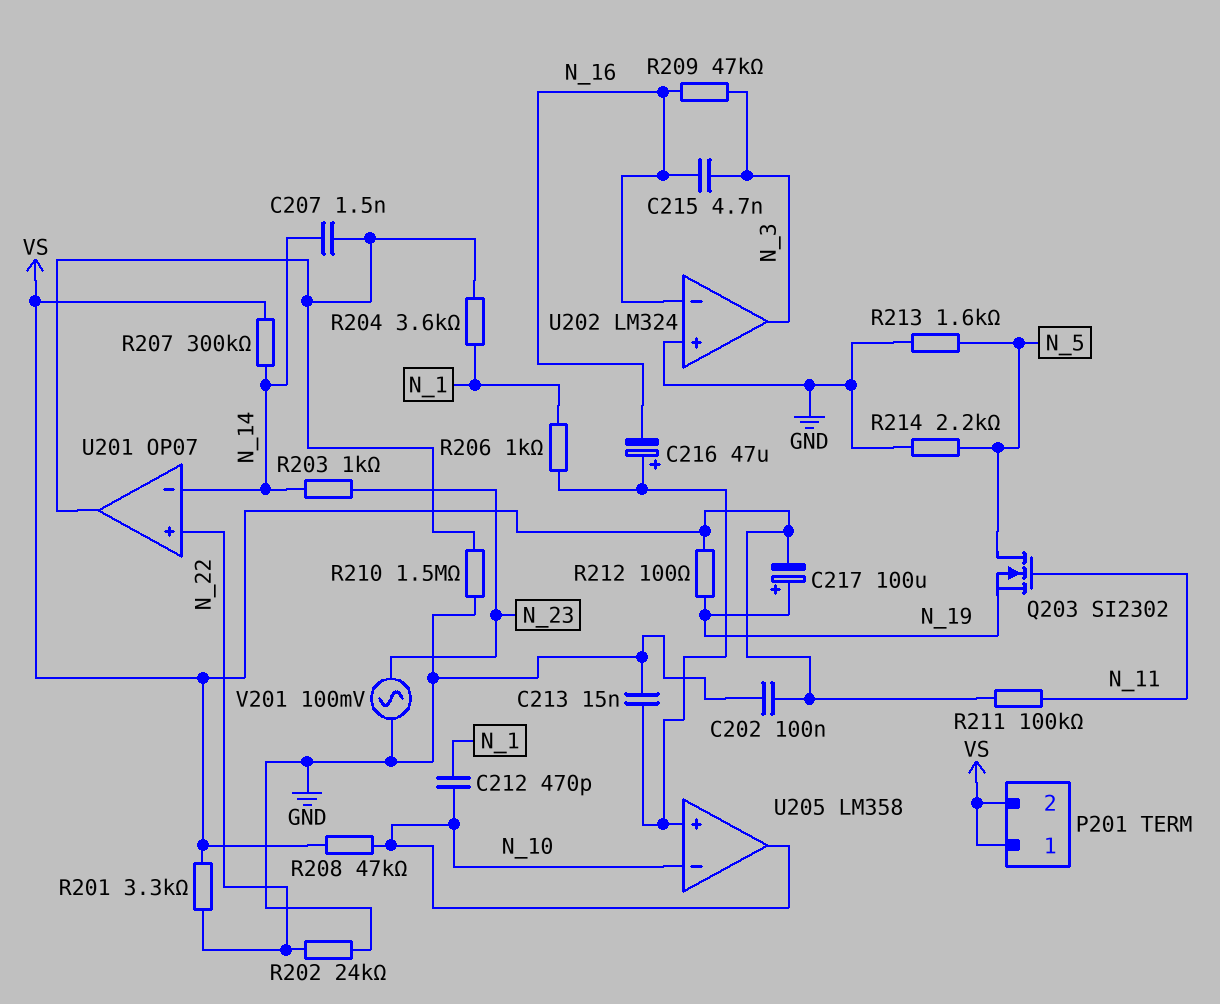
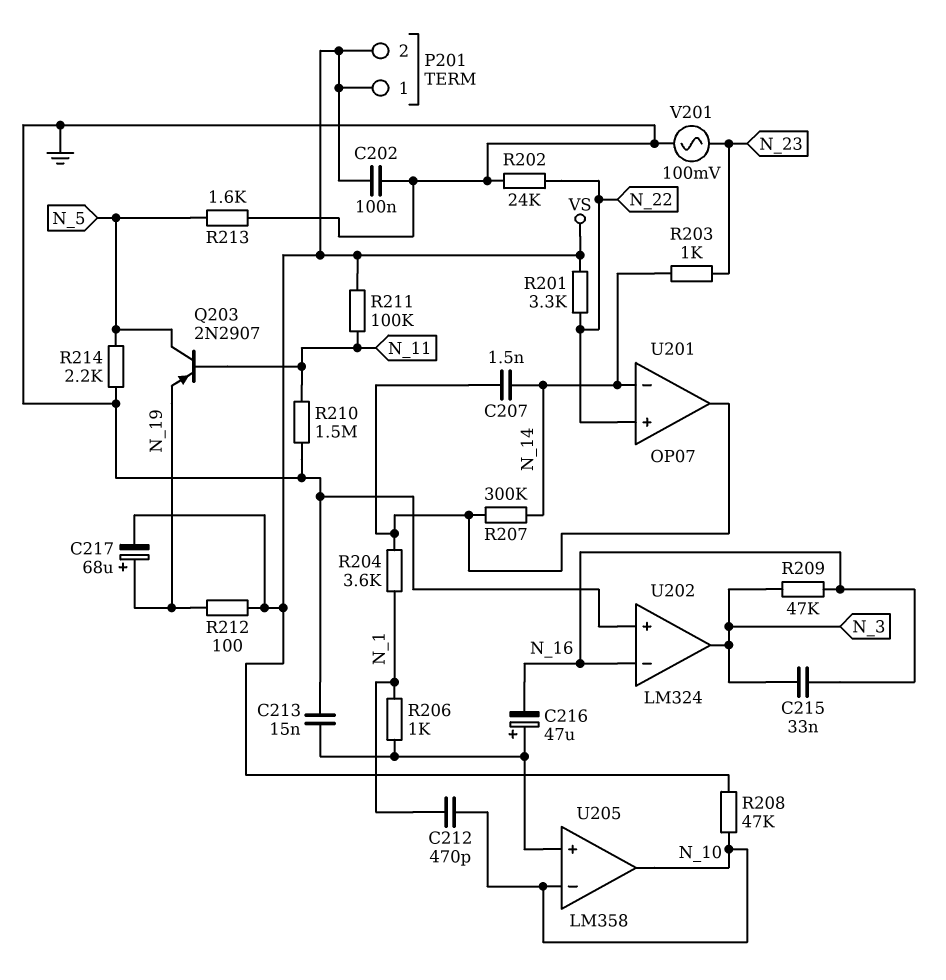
C215: 4.7nF (N_3, N_16) -> 33nF (N_3, N_16)
C217: 100uF (plus N_19, minus VS) -> 68uF (plus N_19, minus VS)
Q203: NMOS SI2302 (G N_11, D N_5, S N_19) -> PNP 2N2907 (B N_11, C N_5, E N_19)
R207: 300k (N_14, VS) -> 300k (N_14, U201/out)
R210: 1.5M (GND, U201/out) -> 1.5M (GND, N_11)

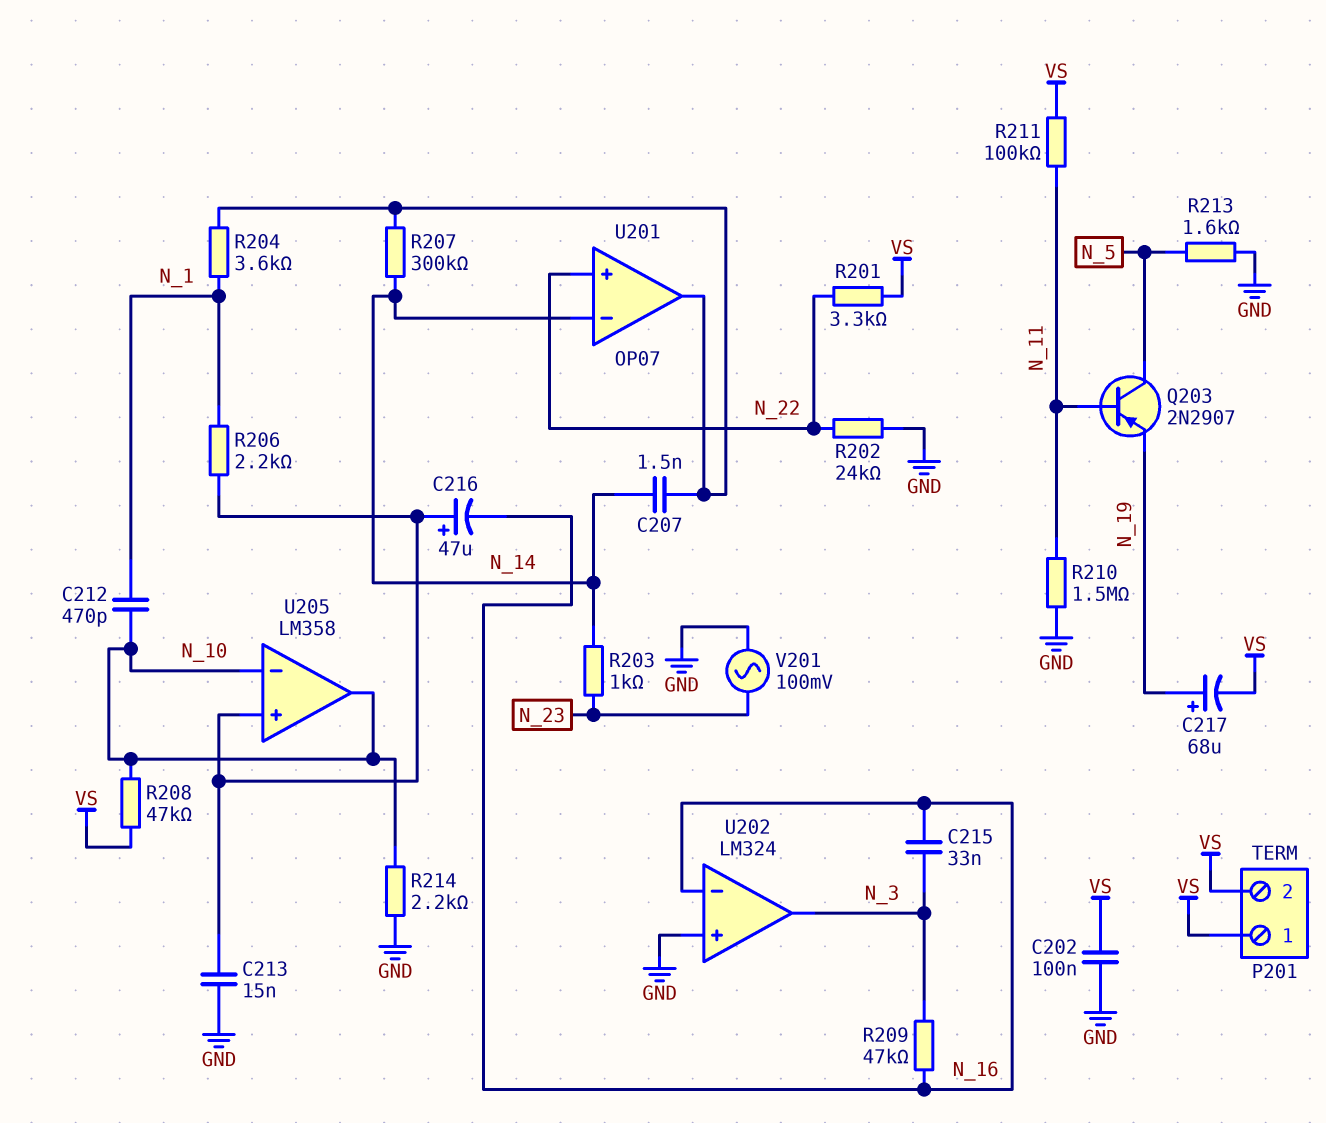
R206: 1k (N_1, U205/in+) -> 2.2k (N_1, U205/in+)
R212: 100 (N_19, VS) -> none
R214: 2.2k (GND, N_5) -> 2.2k (GND, N_10)

